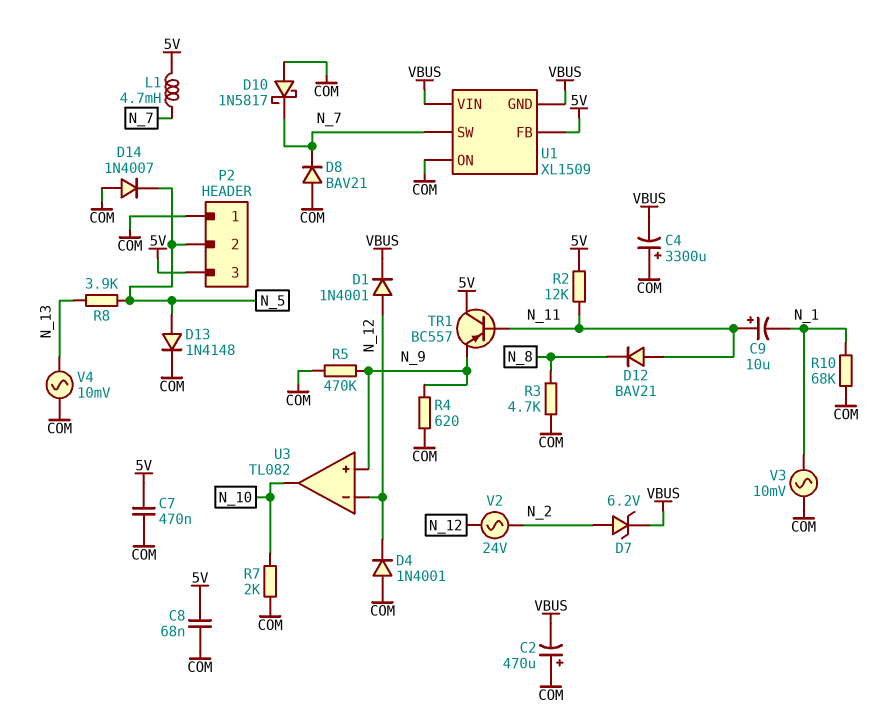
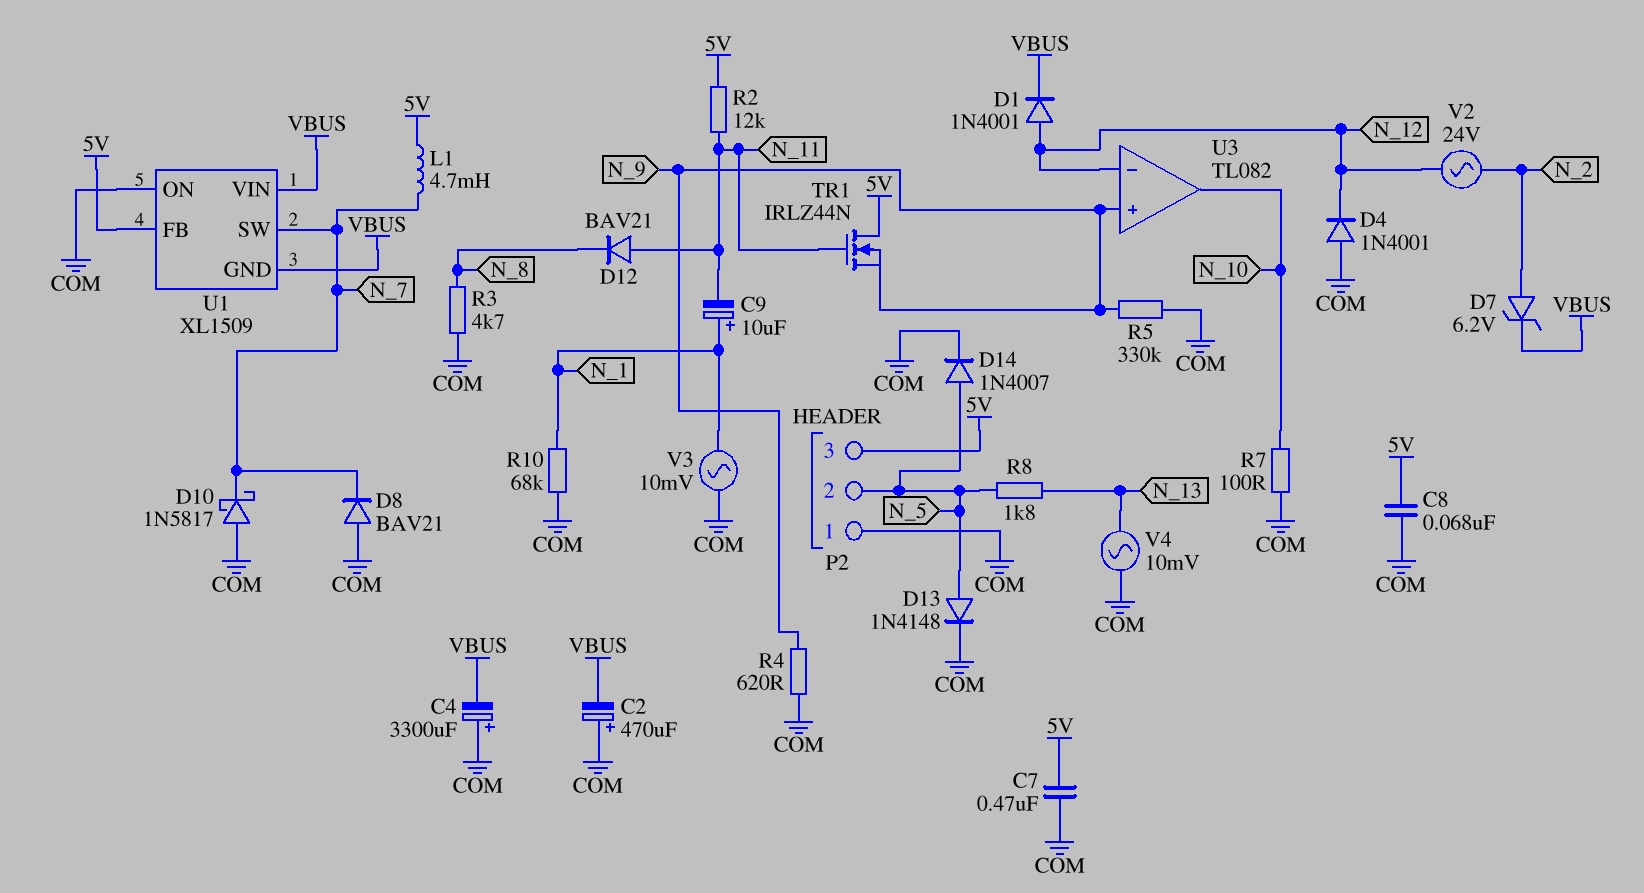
C9: 10uF (plus N_11, minus N_1) -> 10uF (plus N_1, minus N_11)
D14: diode 1N4007 (A COM, K N_5) -> diode 1N4007 (A N_5, K COM)
R5: 470k (COM, N_9) -> 330k (COM, N_9)
R7: 2k (COM, N_10) -> 100 (COM, N_10)
R8: 3.9k (N_5, N_13) -> 1.8k (N_5, N_13)
TR1: PNP BC557 (B N_11, C 5V, E N_9) -> NMOS IRLZ44N (G N_11, D 5V, S N_9)

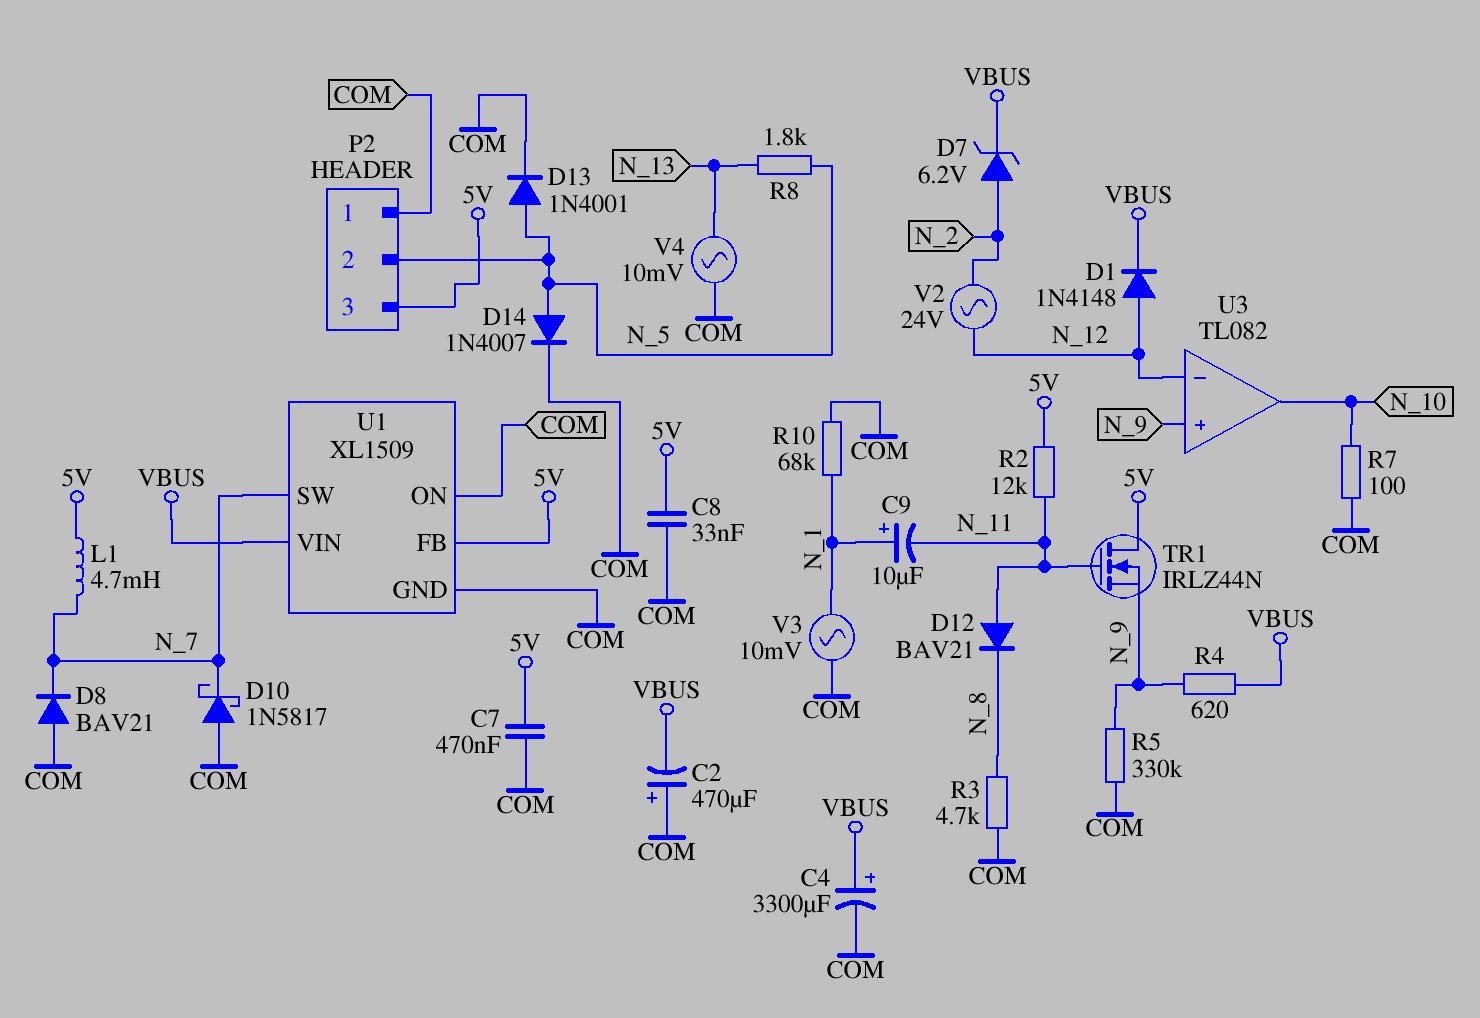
C4: 3300uF (plus COM, minus VBUS) -> 3300uF (plus VBUS, minus COM)
C8: 68nF (5V, COM) -> 33nF (5V, COM)
D1: diode 1N4001 (A N_12, K VBUS) -> diode 1N4148 (A N_12, K VBUS)
D4: diode 1N4001 (A COM, K N_12) -> none
D13: diode 1N4148 (A N_5, K COM) -> diode 1N4001 (A N_5, K COM)
R4: 620 (COM, N_9) -> 620 (N_9, VBUS)
U1 pin GND: VBUS -> COM

